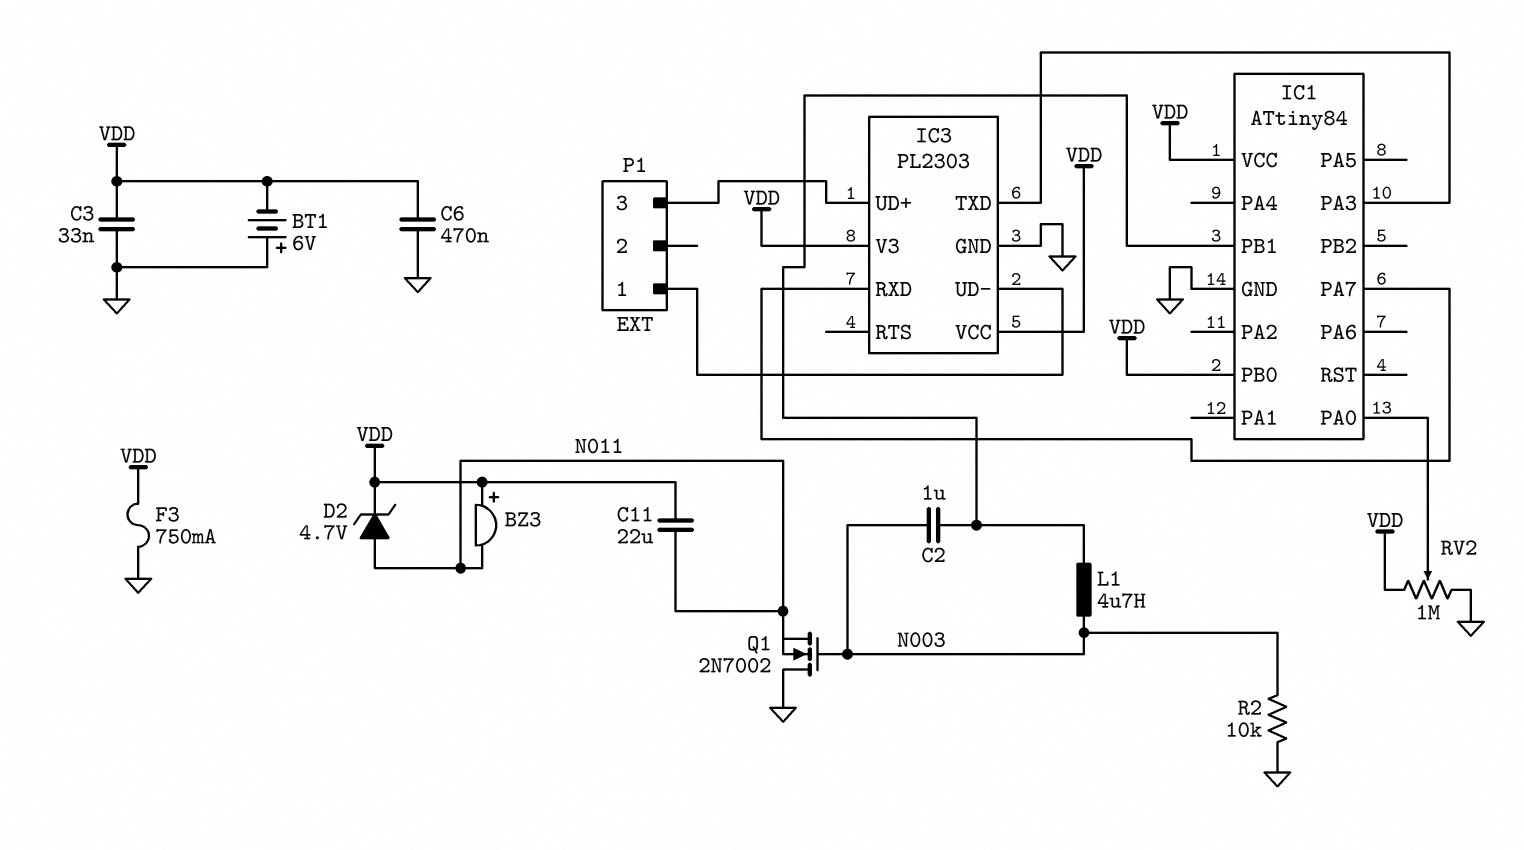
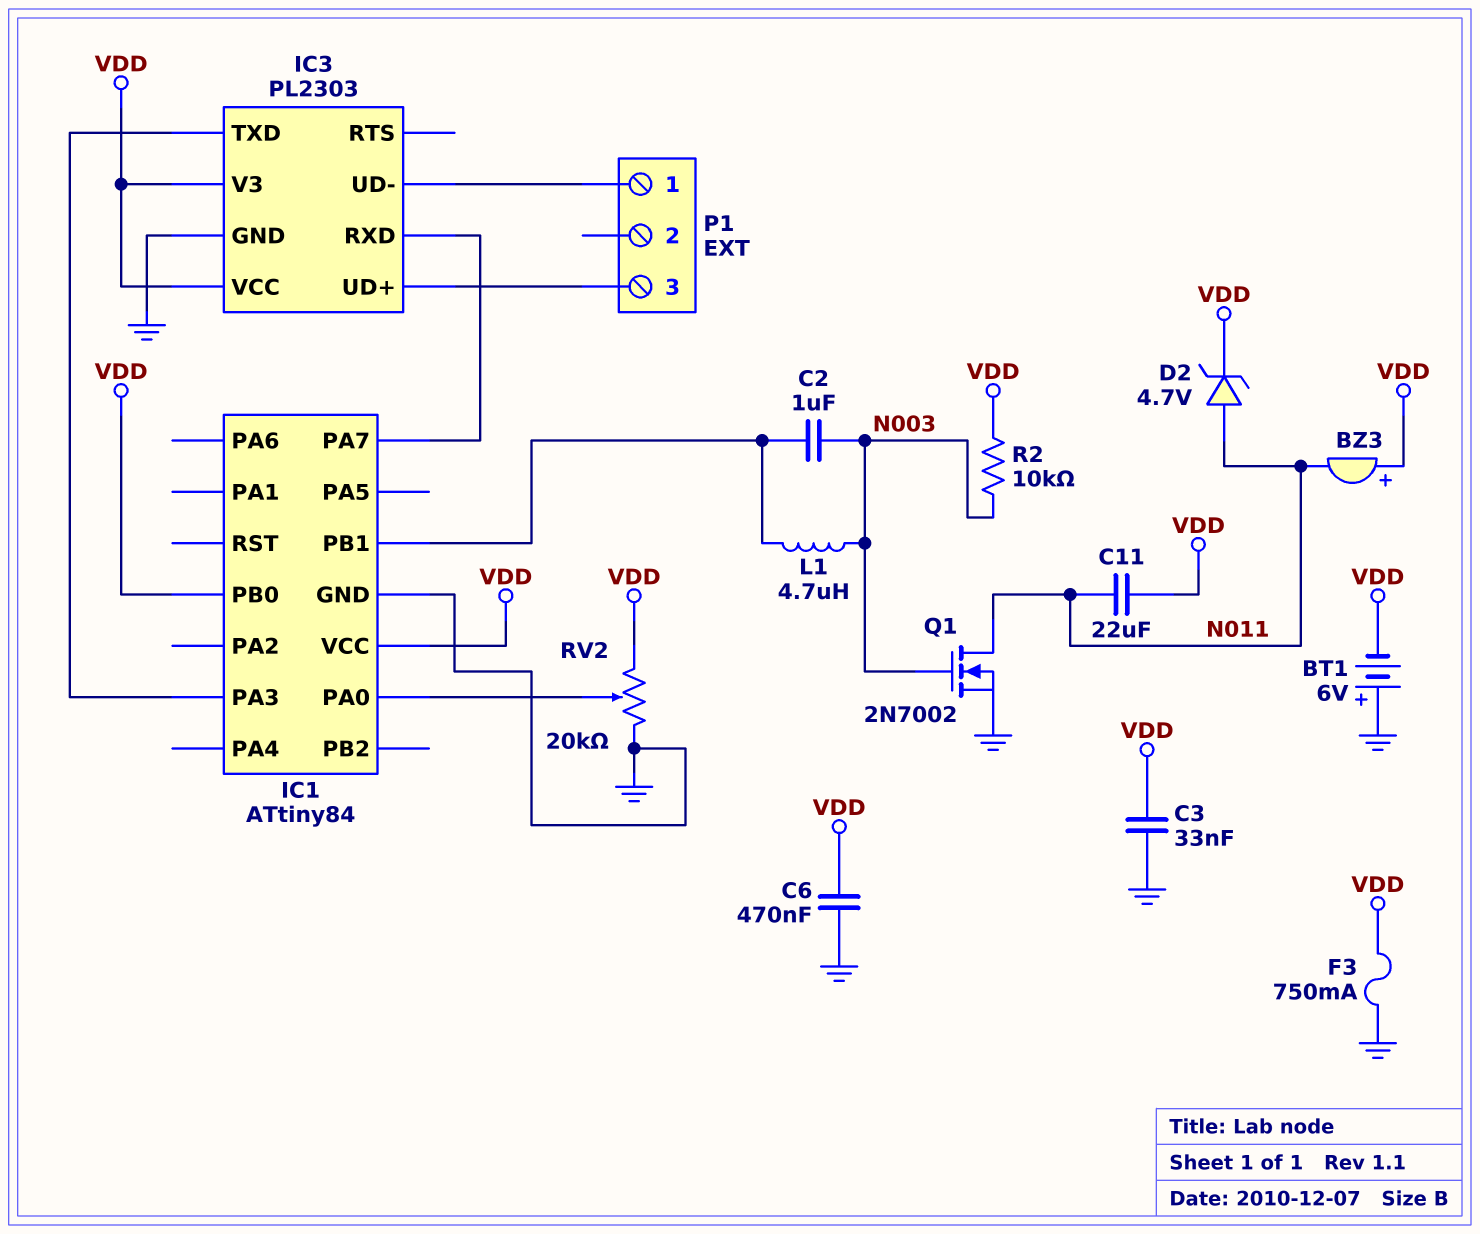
Q1: NMOS 2N7002 (G N003, D GND, S N011) -> NMOS 2N7002 (G N003, D N011, S GND)
R2: 10k (GND, N003) -> 10k (N003, VDD)
RV2: 1M (GND, VDD, wiper IC1/PA0) -> 20k (GND, VDD, wiper IC1/PA0)

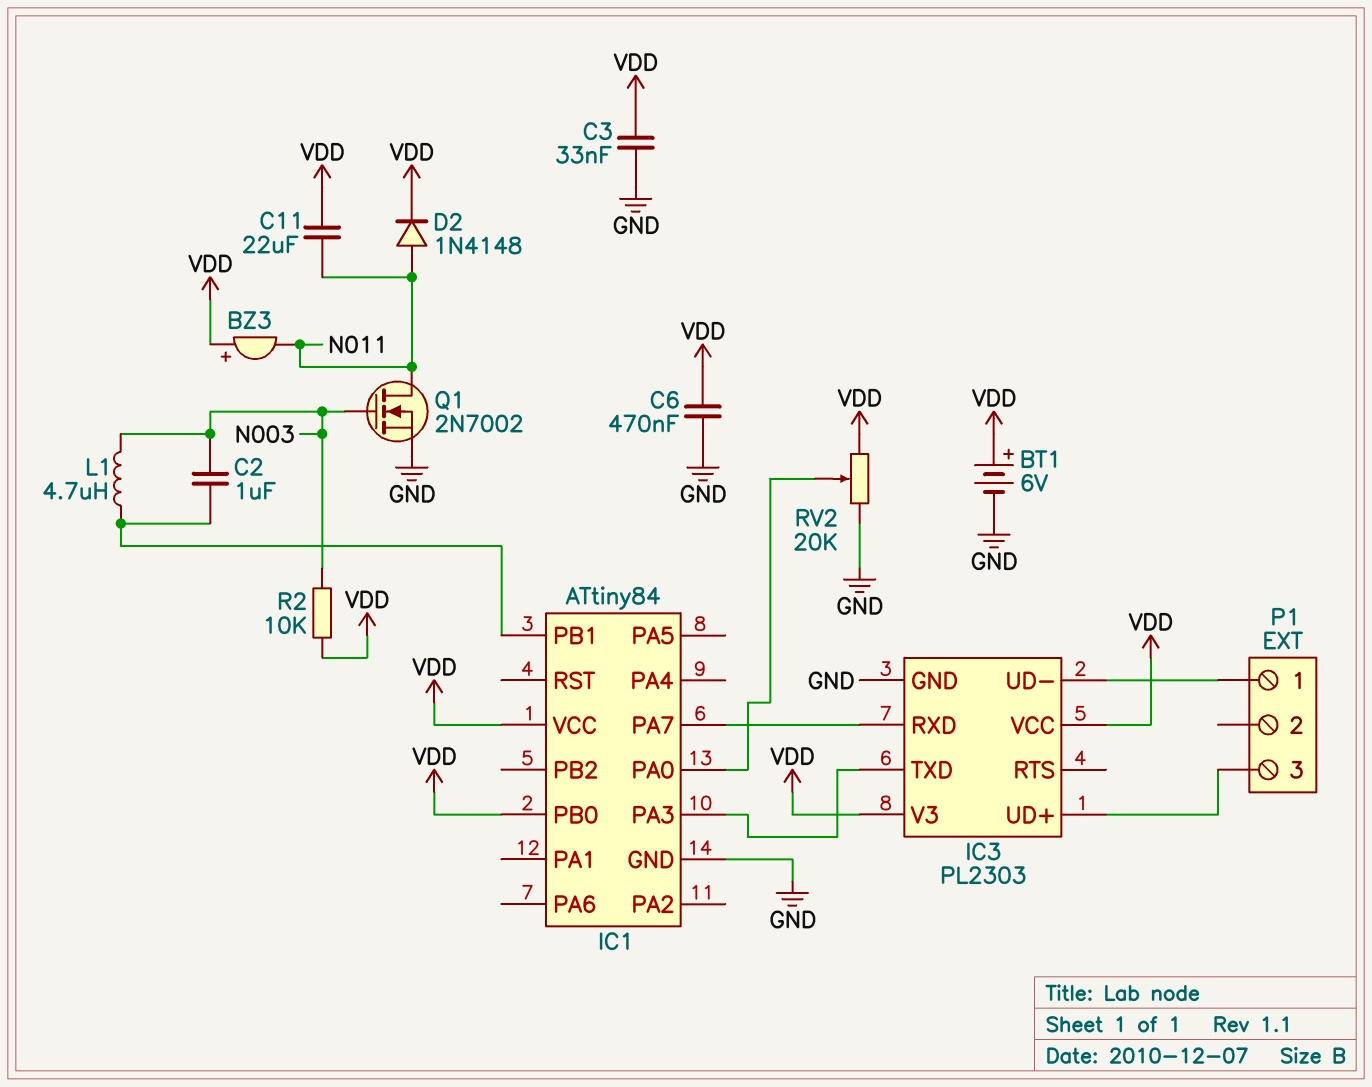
BT1: 6V (plus GND, minus VDD) -> 6V (plus VDD, minus GND)
D2: zener 4.7V (A N011, K VDD) -> diode 1N4148 (A N011, K VDD)
F3: 750mA (GND, VDD) -> none

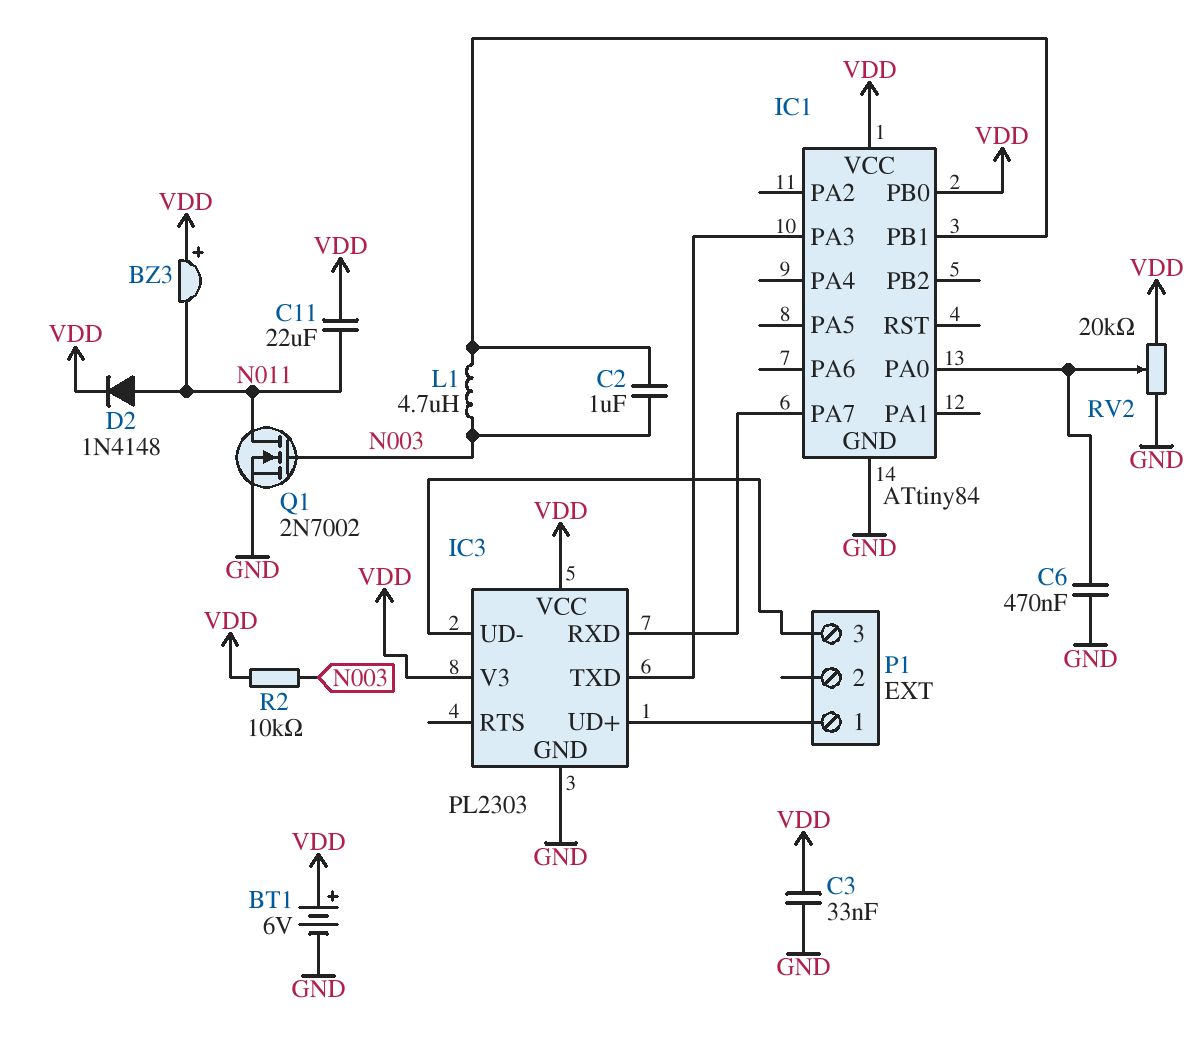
C6: 470nF (GND, VDD) -> 470nF (GND, IC1/PA0)
P1 pin 1: IC3/UD- -> IC3/UD+
P1 pin 3: IC3/UD+ -> IC3/UD-

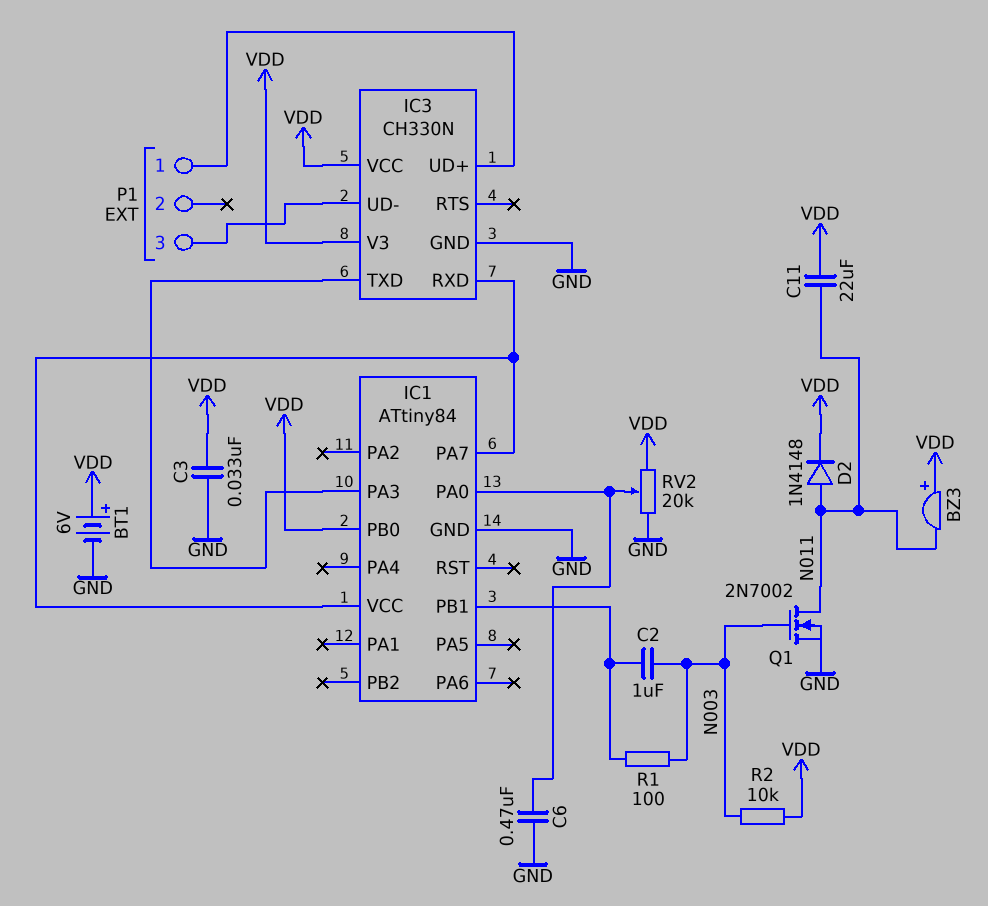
IC1 pin VCC: VDD -> IC1/PA7
IC3: PL2303 -> CH330N
L1: 4.7uH (IC1/PB1, N003) -> none
R1: none -> 100 (IC1/PB1, N003)

